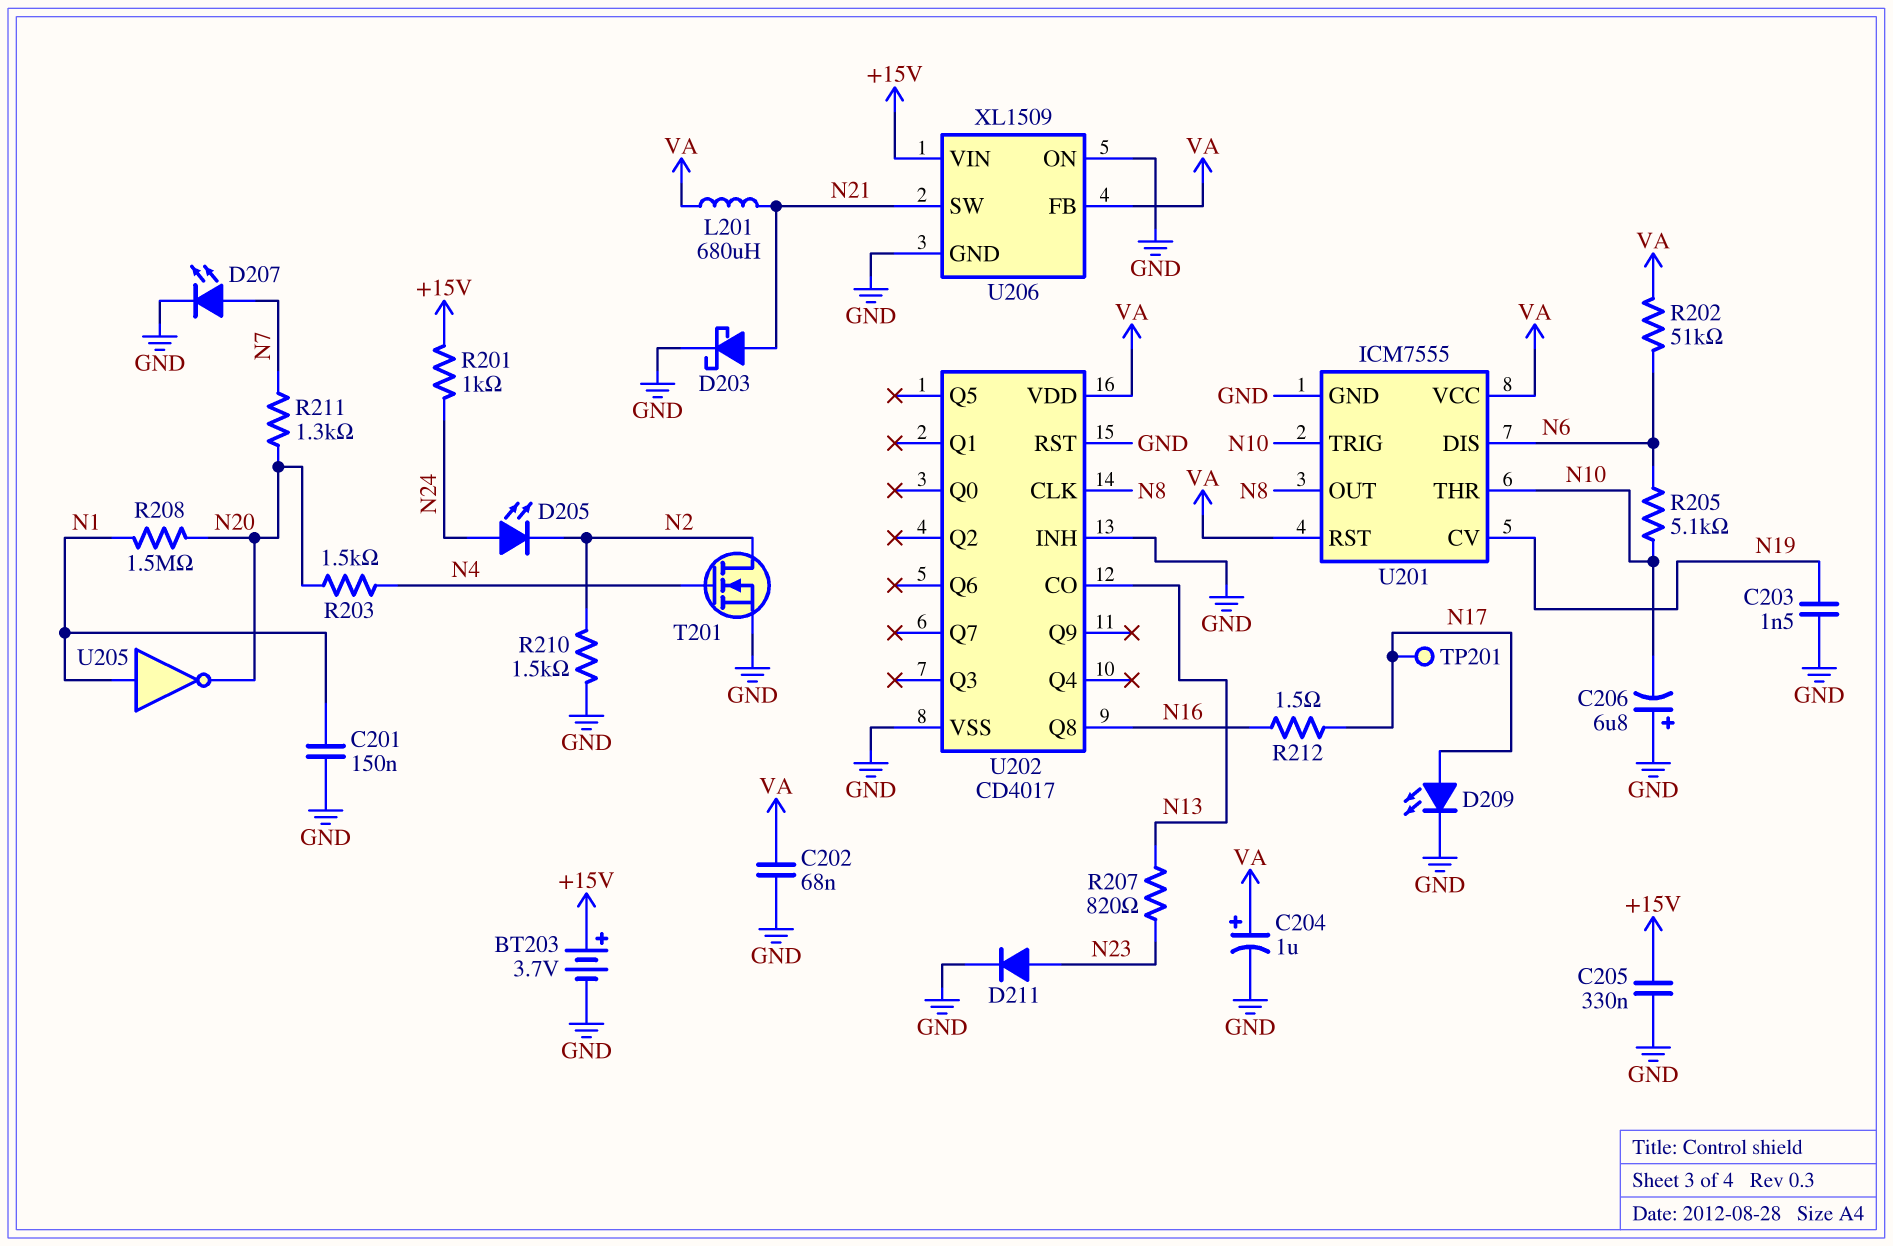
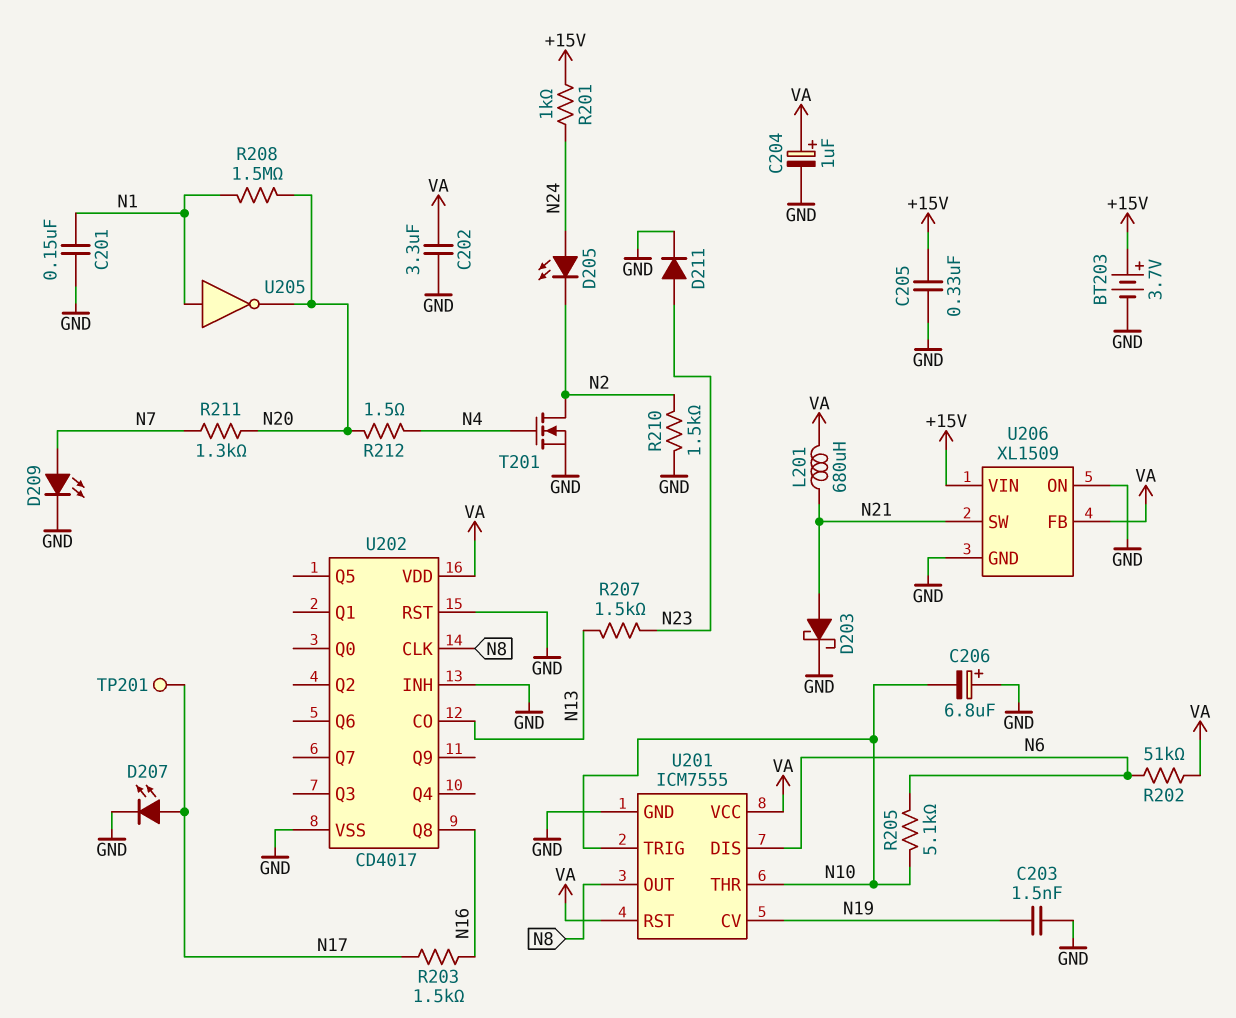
C202: 68nF (GND, VA) -> 3.3uF (GND, VA)
D207: LED (A N7, K GND) -> LED (A N17, K GND)
D209: LED (A N17, K GND) -> LED (A N7, K GND)
R203: 1.5k (N4, N20) -> 1.5k (N16, N17)
R207: 820 (N13, N23) -> 1.5k (N13, N23)
R212: 1.5 (N16, N17) -> 1.5 (N4, N20)

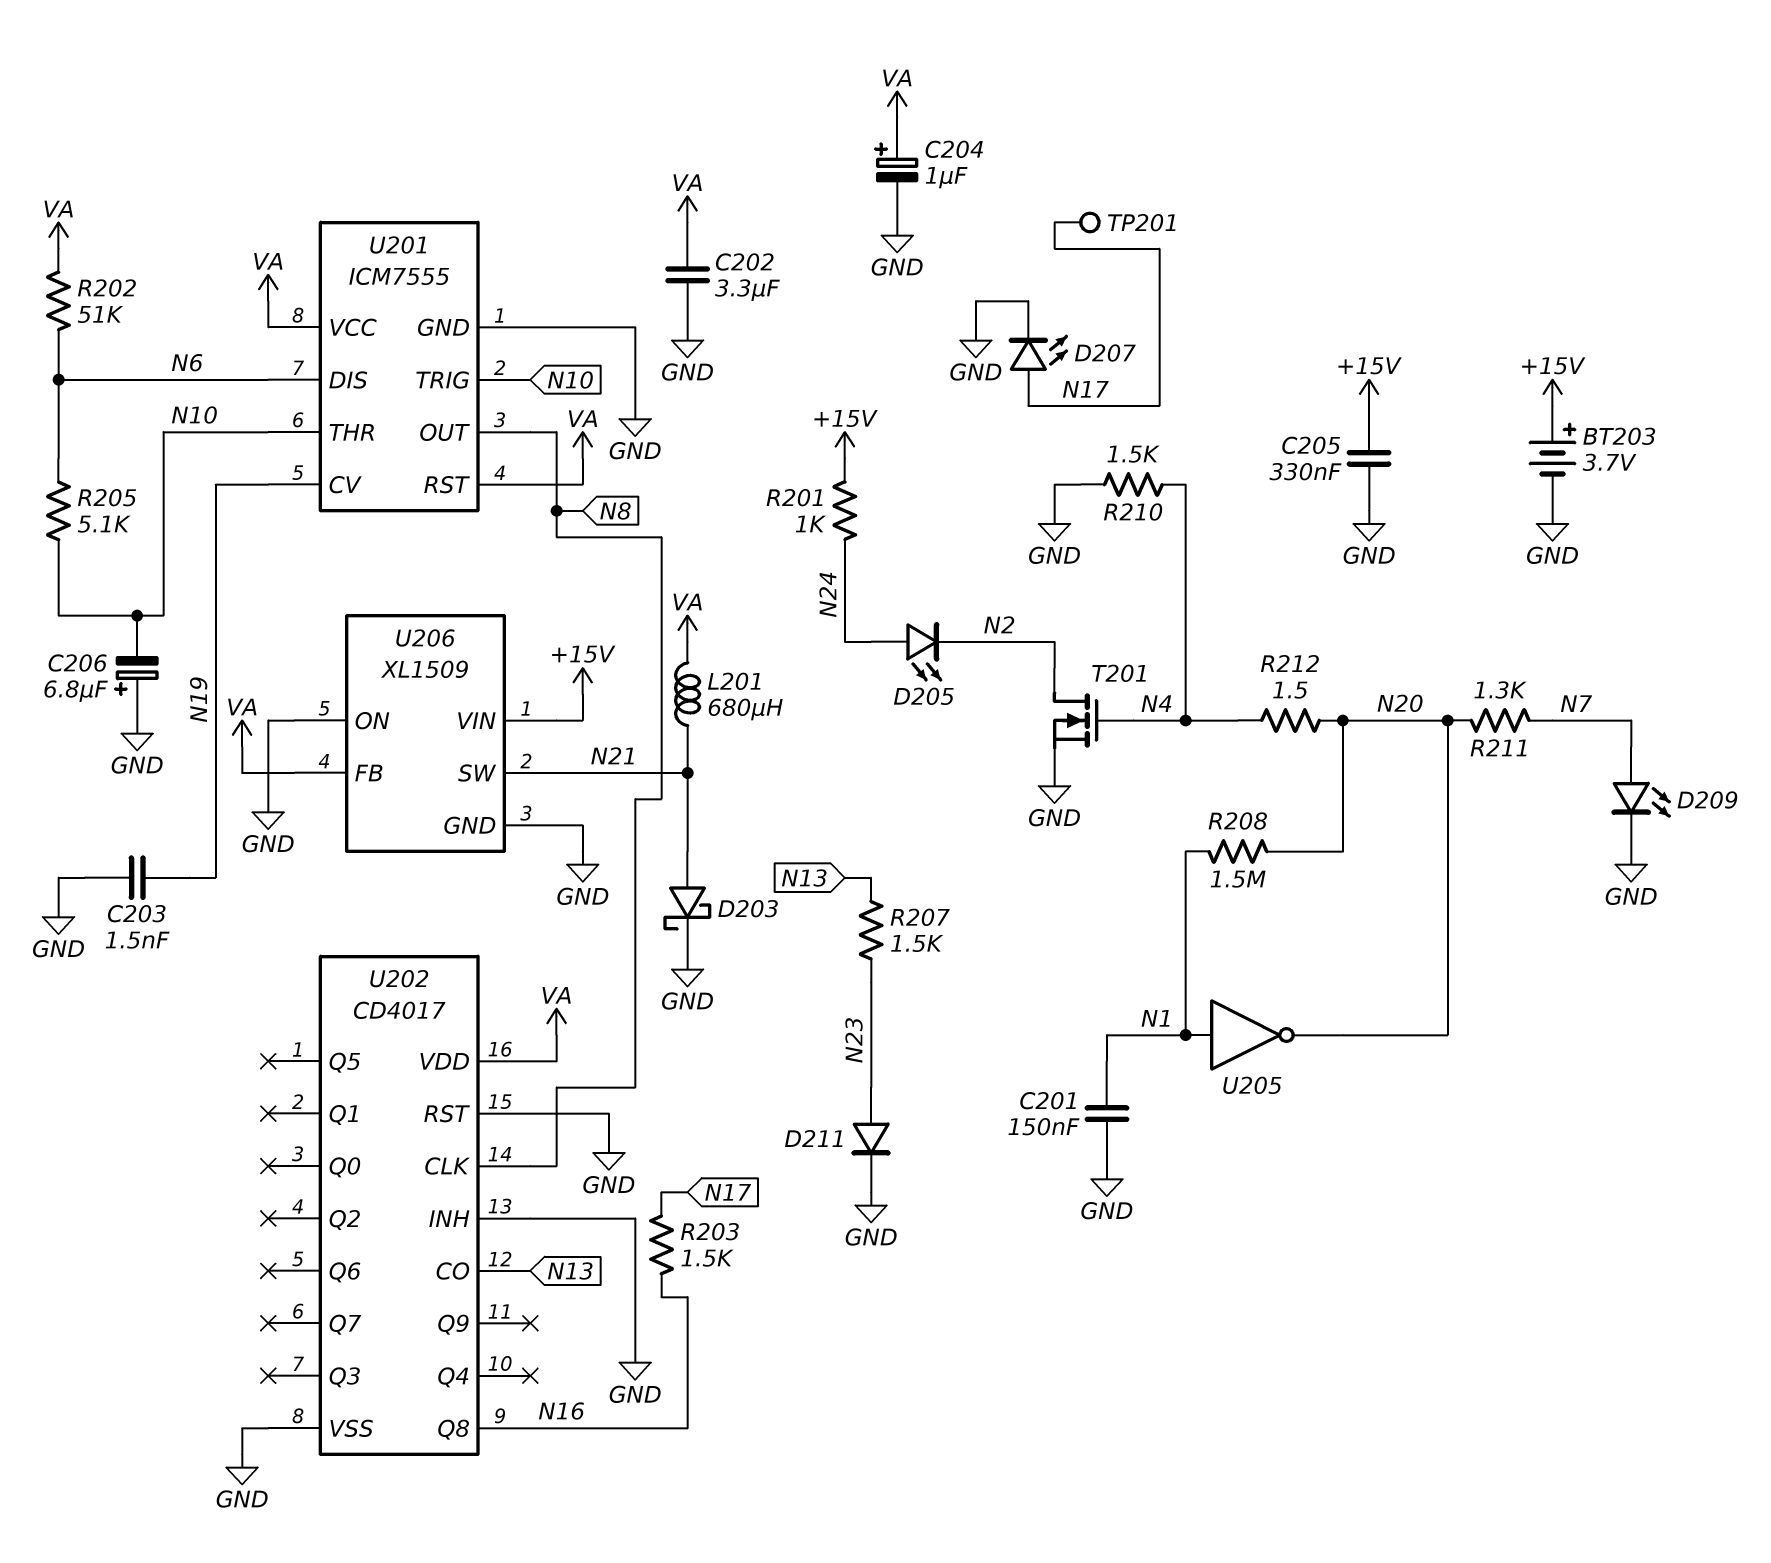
R210: 1.5k (GND, N2) -> 1.5k (GND, N4)

